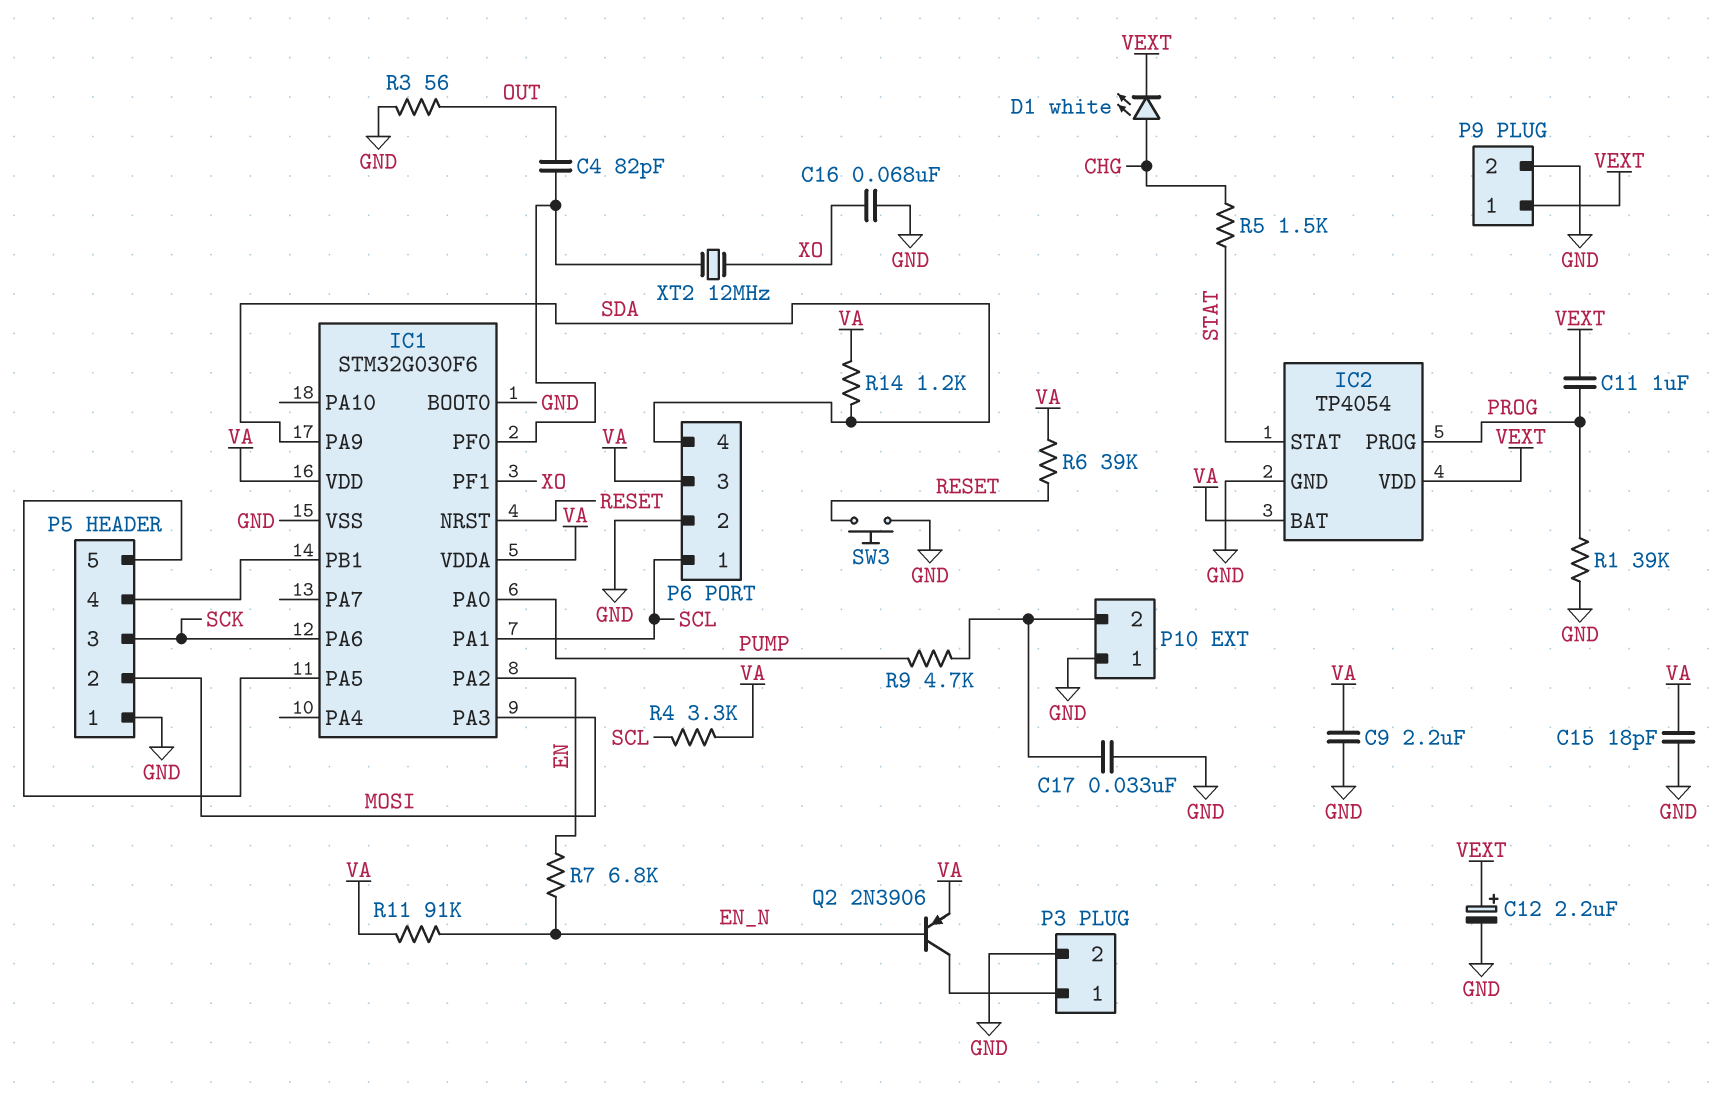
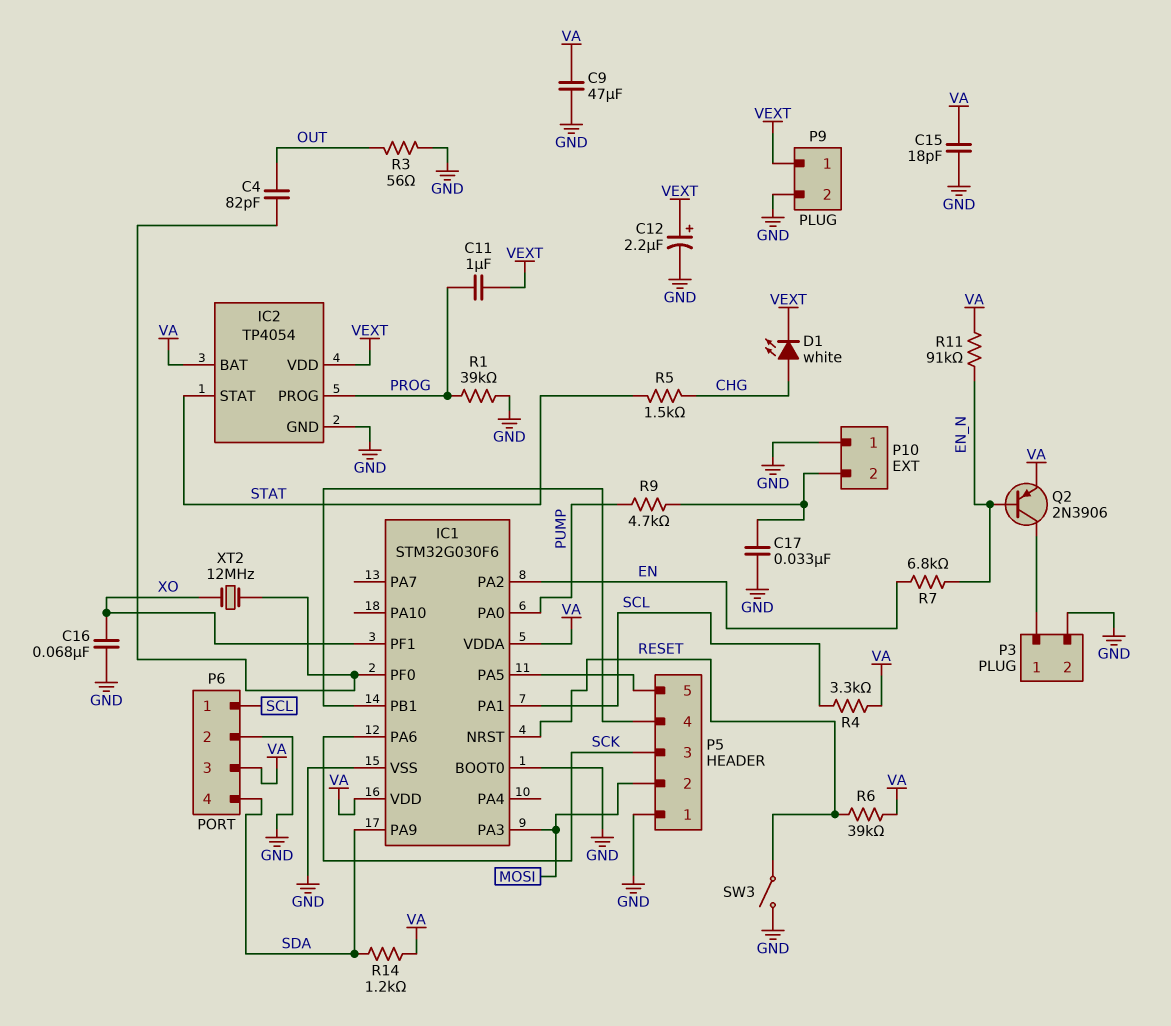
C9: 2.2uF (GND, VA) -> 47uF (GND, VA)
SW3: button (GND, RESET) -> switch (GND, RESET)

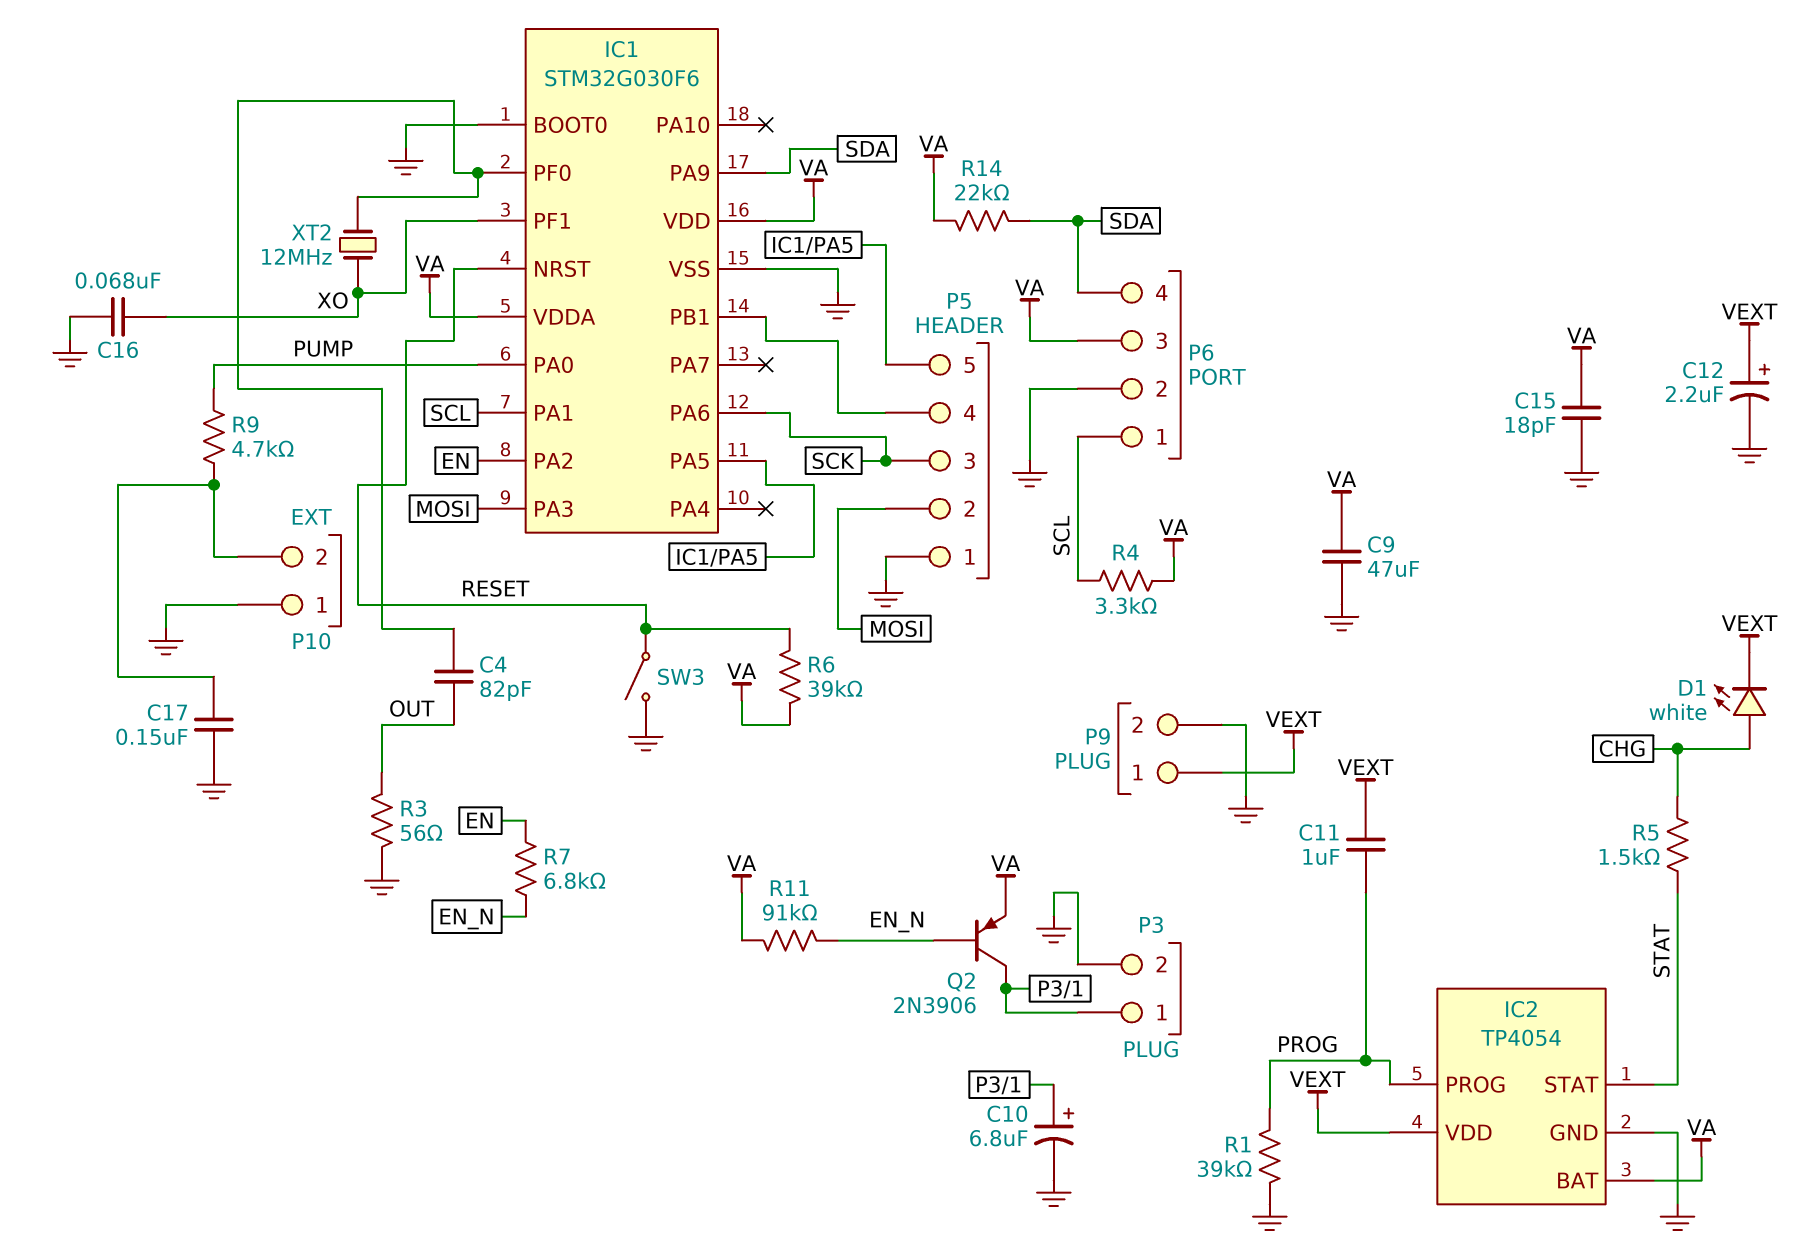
C10: none -> 6.8uF (plus P3/1, minus GND)
C17: 33nF (GND, P10/2) -> 150nF (GND, P10/2)
R14: 1.2k (SDA, VA) -> 22k (SDA, VA)

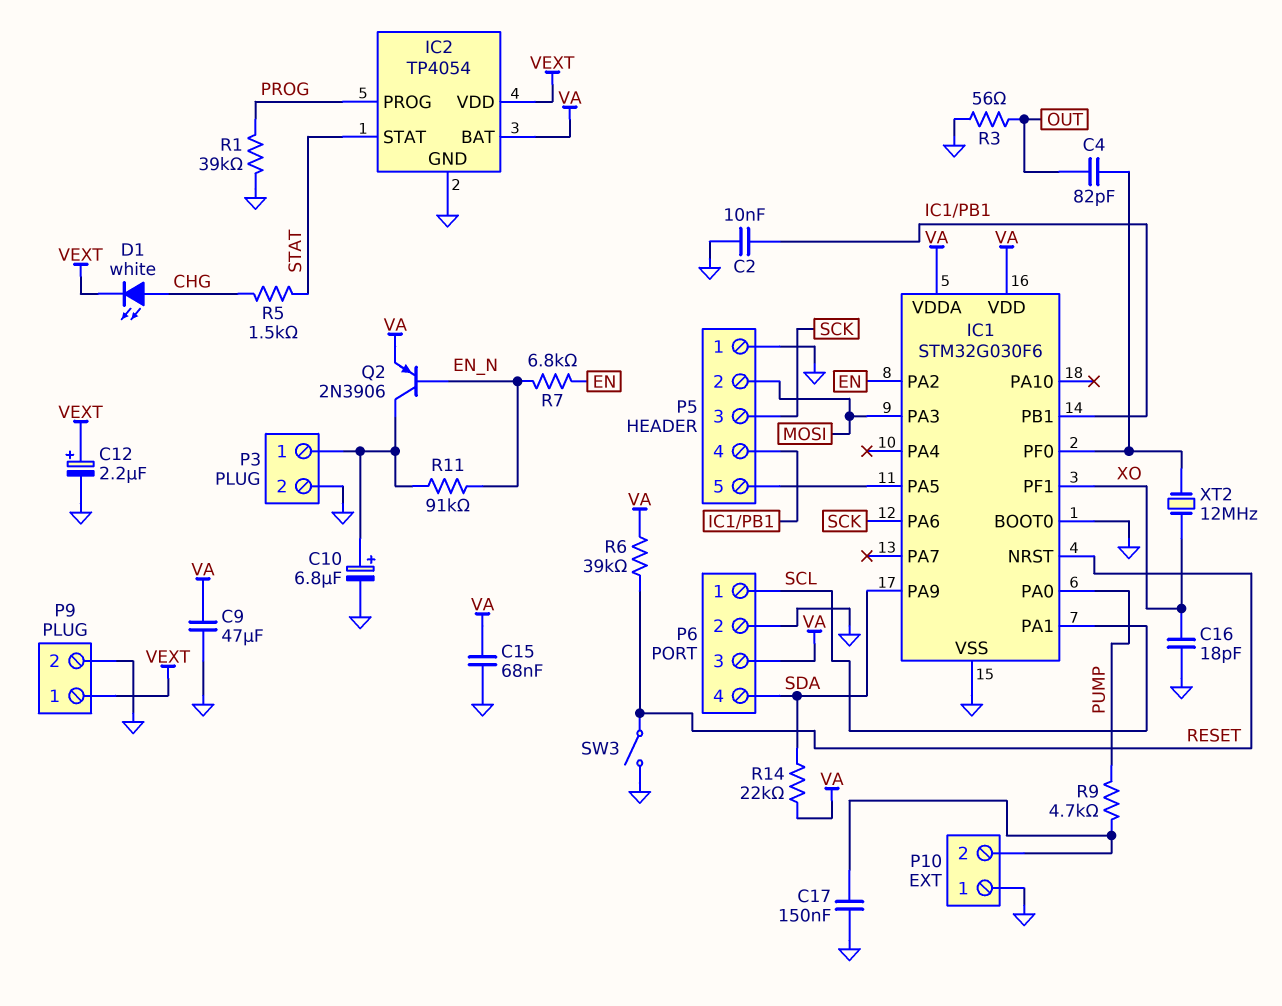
C2: none -> 10nF (GND, IC1/PB1)
C11: 1uF (PROG, VEXT) -> none
C15: 18pF (GND, VA) -> 68nF (GND, VA)
C16: 68nF (GND, XO) -> 18pF (GND, XO)
R4: 3.3k (SCL, VA) -> none
R11: 91k (EN_N, VA) -> 91k (EN_N, P3/1)

